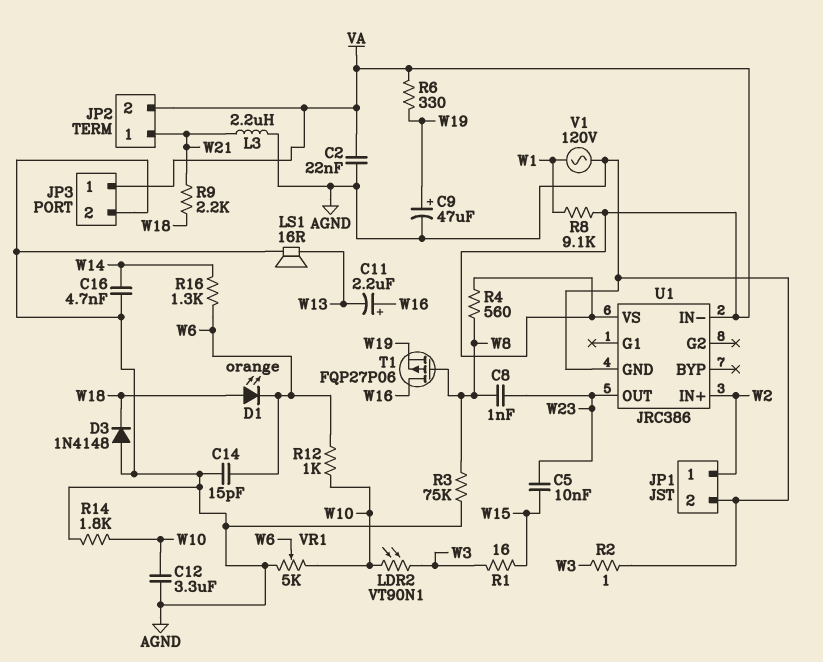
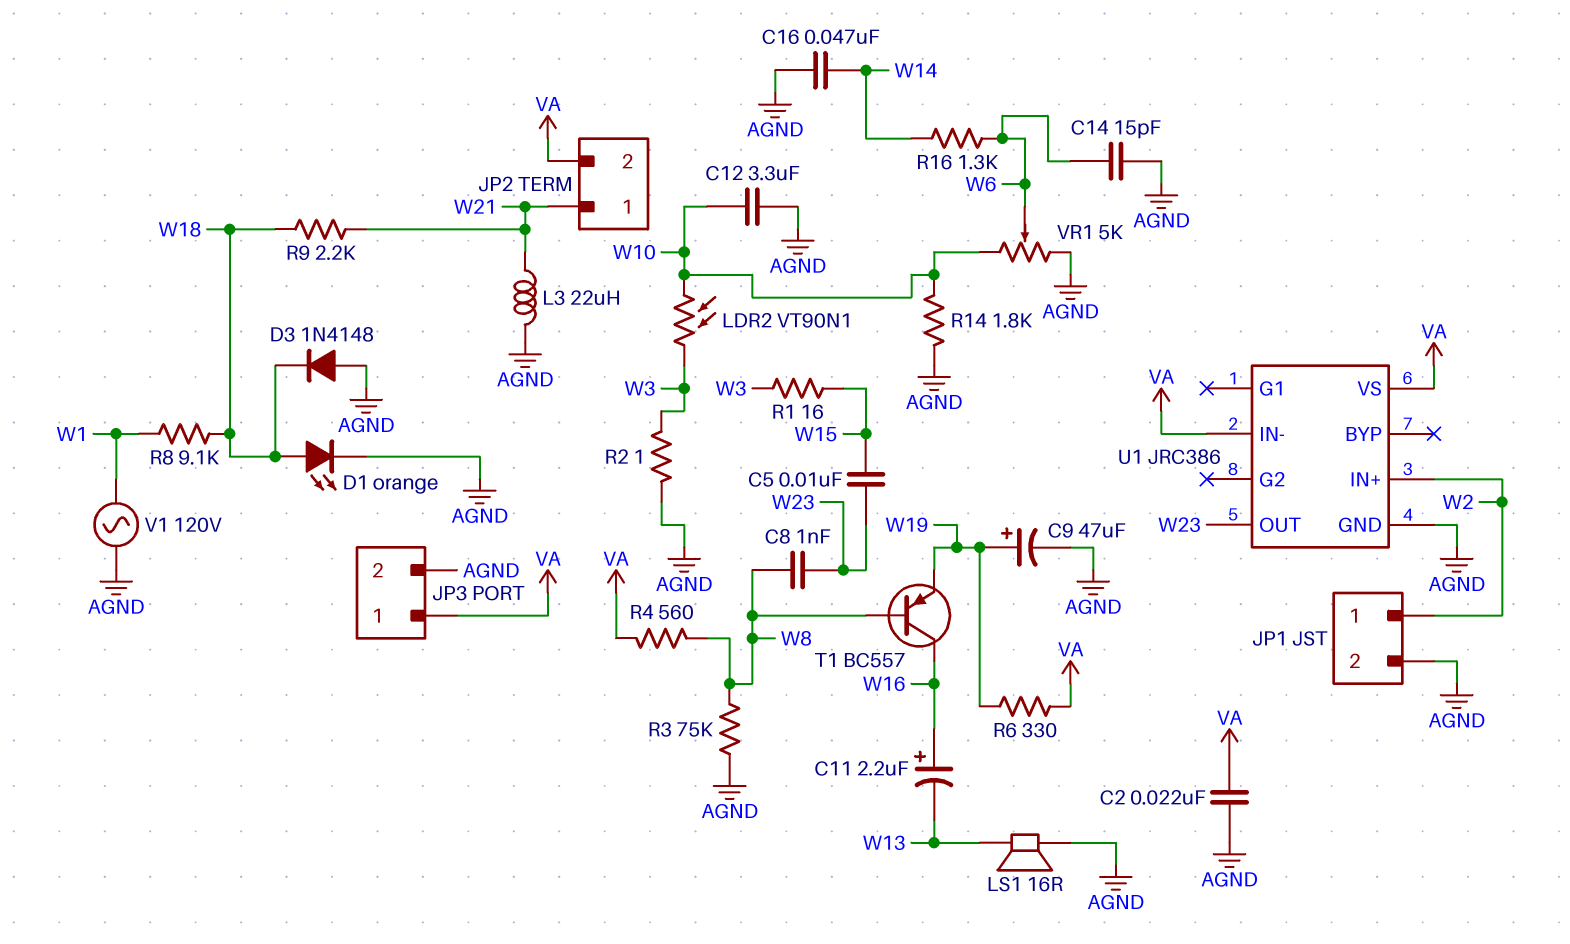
C16: 4.7nF (AGND, W14) -> 47nF (AGND, W14)
D1: LED orange (A W18, K W6) -> LED orange (A W18, K AGND)
L3: 2.2uH (AGND, W21) -> 22uH (AGND, W21)
R8: 9.1k (VA, W1) -> 9.1k (W1, W18)
R12: 1k (W6, W10) -> none
T1: PMOS FQP27P06 (G W8, D W16, S W19) -> PNP BC557 (B W8, C W16, E W19)

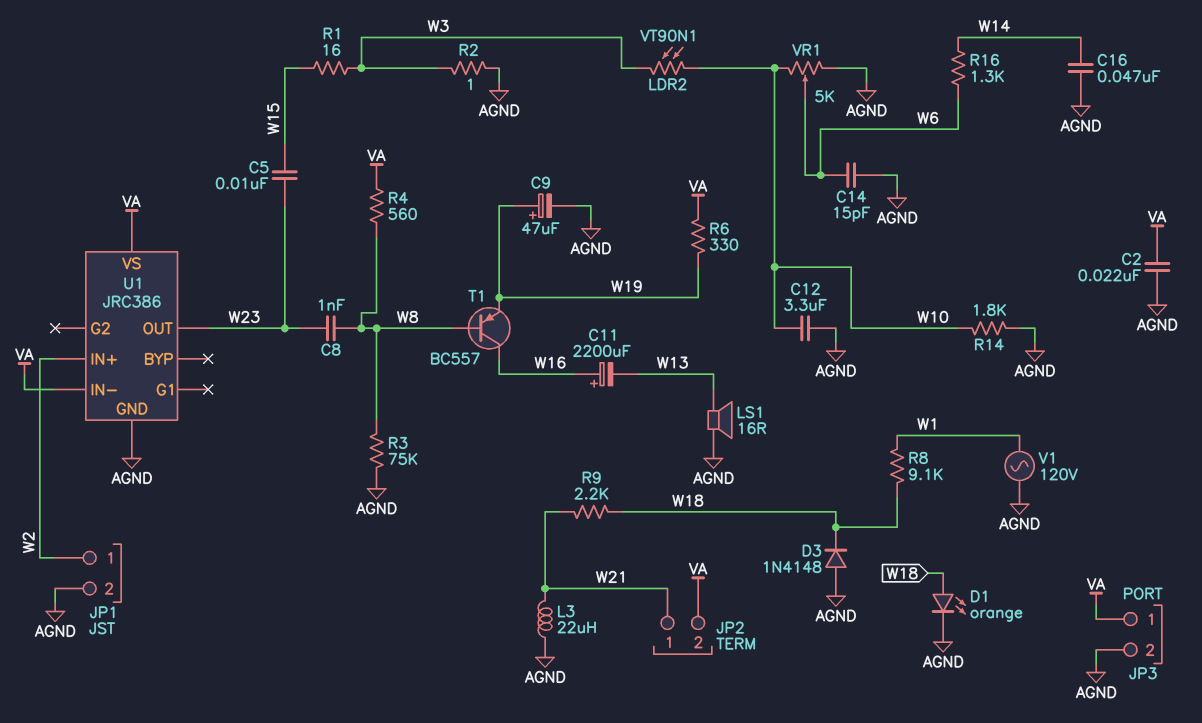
C11: 2.2uF (plus W16, minus W13) -> 2200uF (plus W16, minus W13)

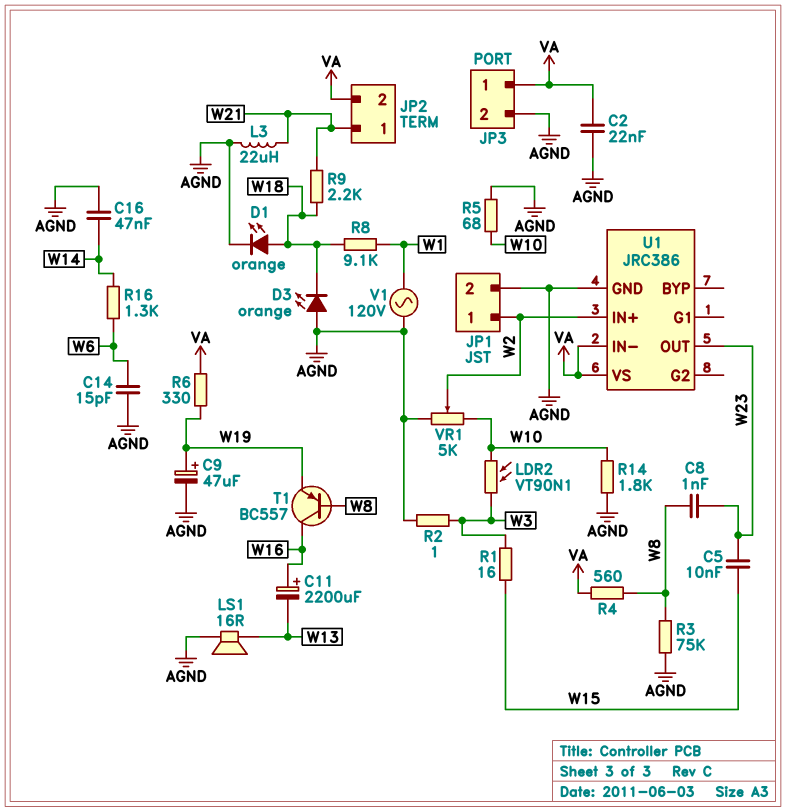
C12: 3.3uF (AGND, W10) -> none
D3: diode 1N4148 (A AGND, K W18) -> LED orange (A AGND, K W18)
R5: none -> 68 (AGND, W10)
VR1: 5k (AGND, W10, wiper W6) -> 5k (AGND, W10, wiper W2)

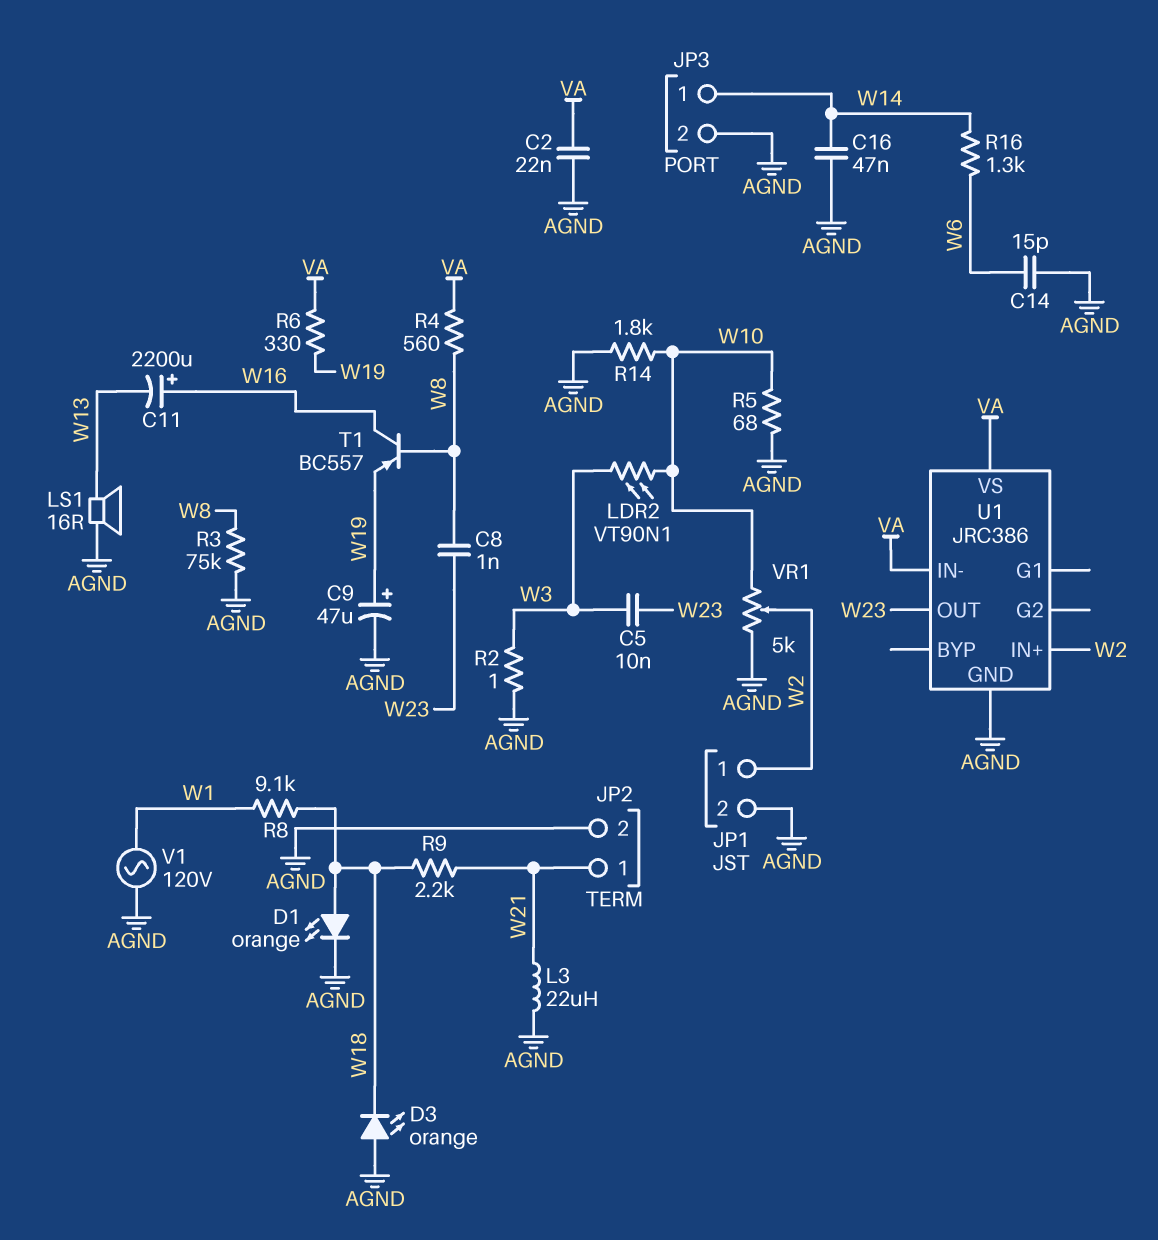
C5: 10nF (W15, W23) -> 10nF (W3, W23)
JP2 pin 2: VA -> AGND
JP3 pin 1: VA -> W14
R1: 16 (W3, W15) -> none

